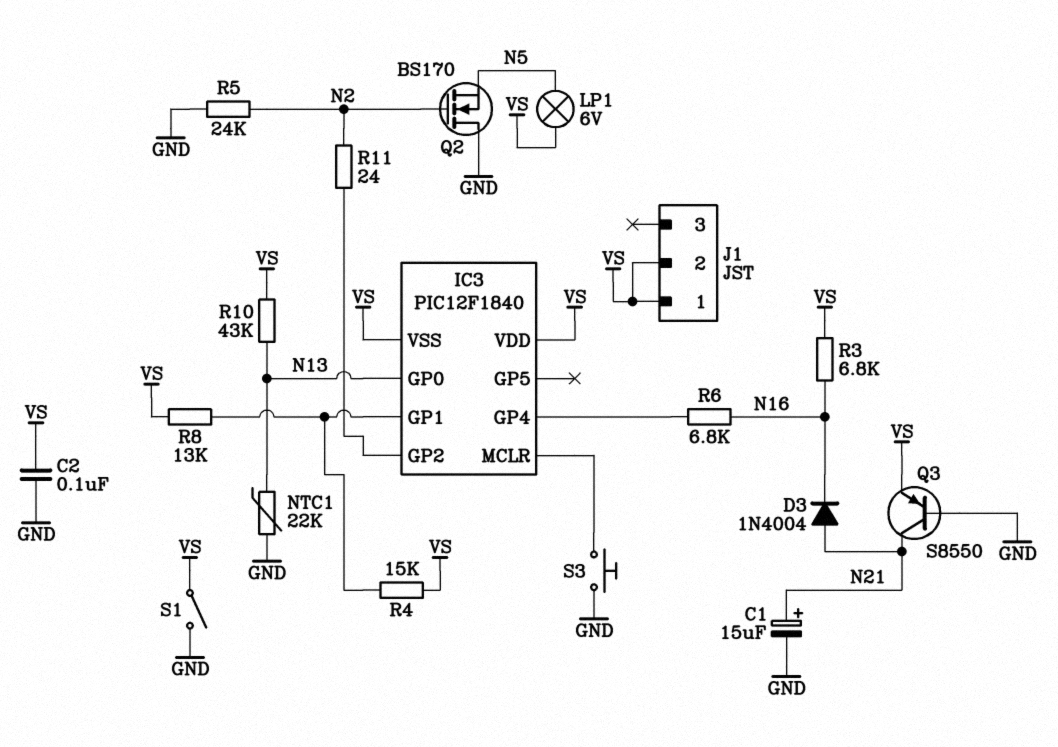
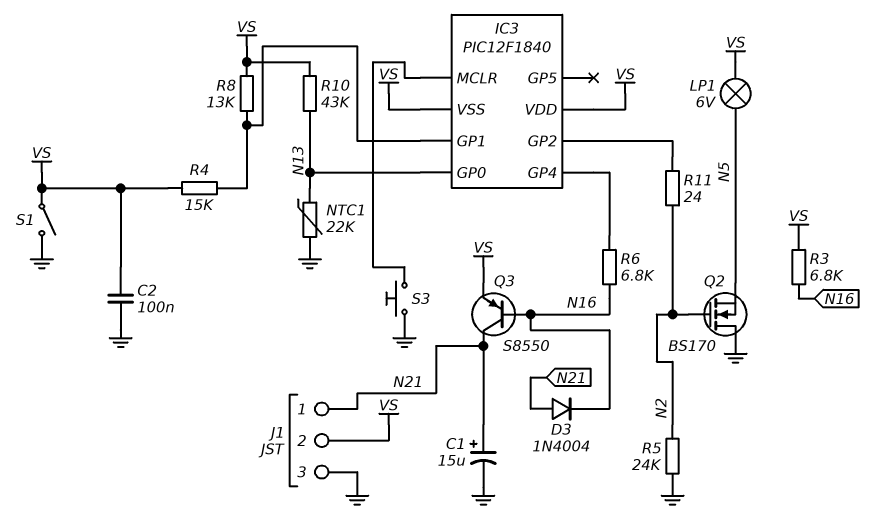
J1 pin 1: VS -> N21
J1 pin 3: none -> GND
Q3: PNP S8550 (B GND, C N21, E VS) -> PNP S8550 (B N16, C N21, E VS)

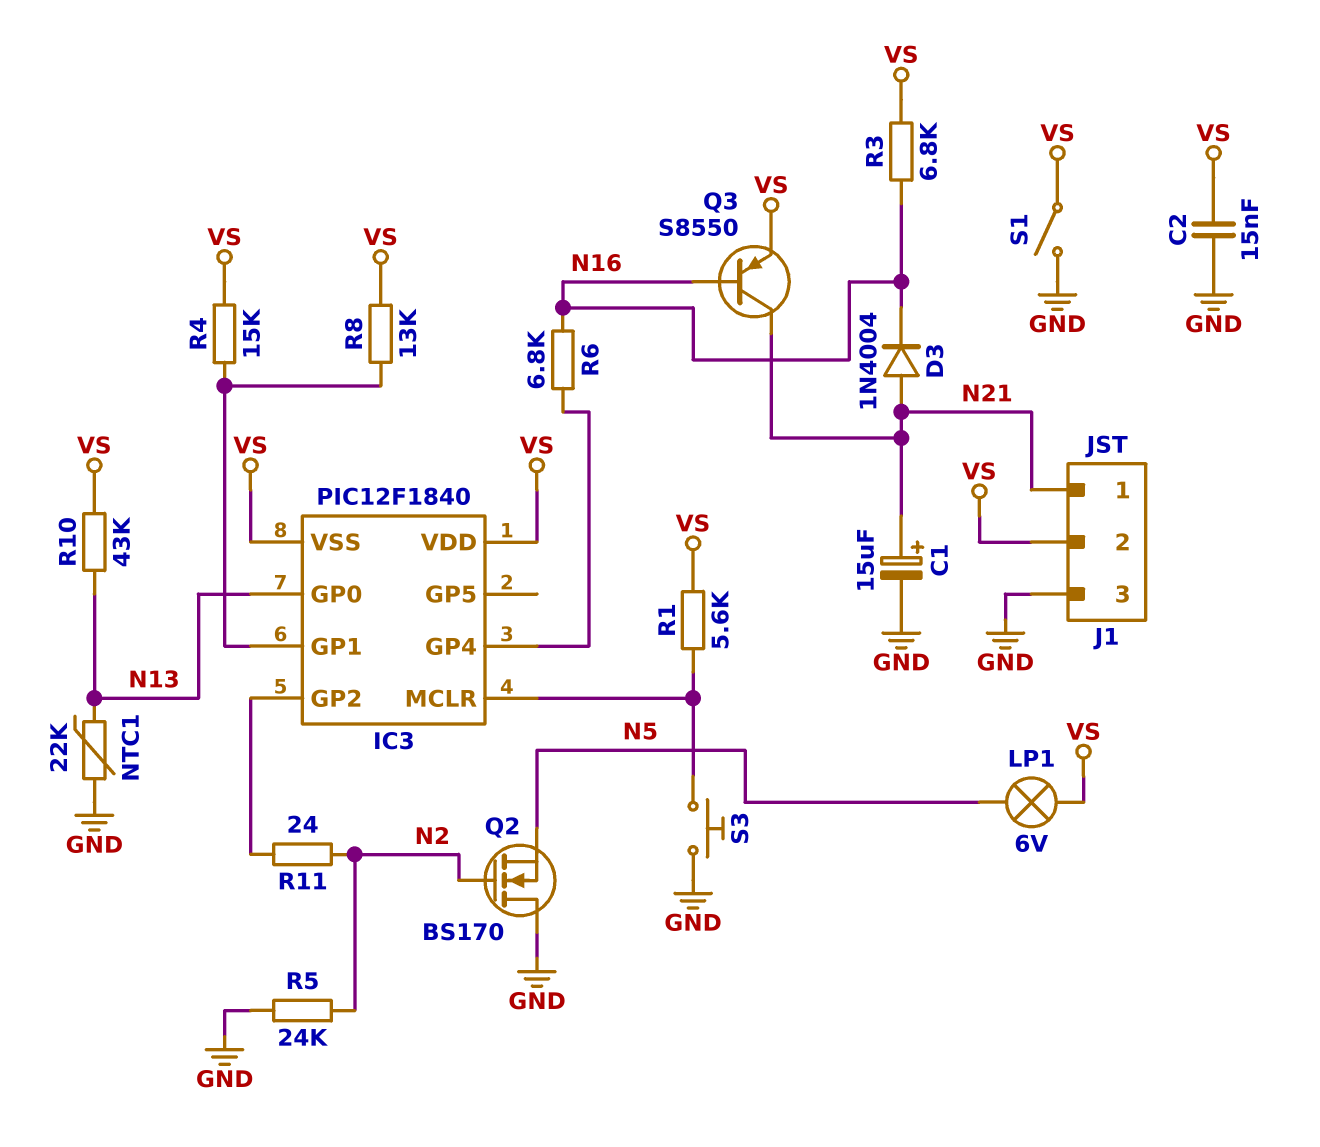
C2: 100nF (GND, VS) -> 15nF (GND, VS)
R1: none -> 5.6k (IC3/MCLR, VS)

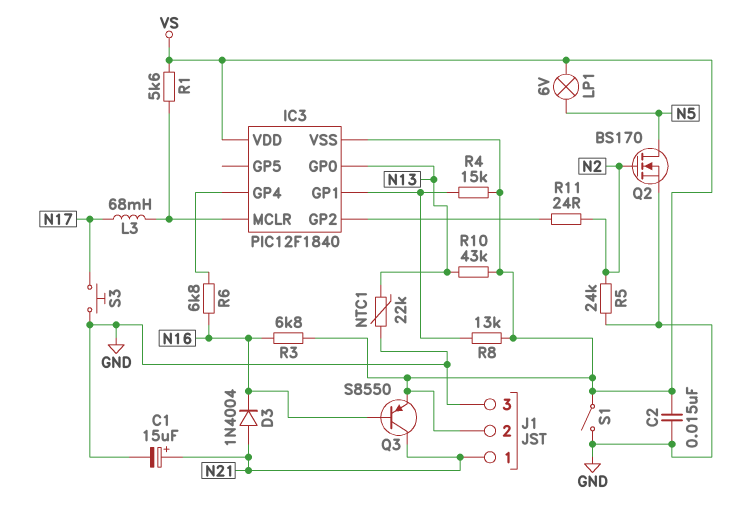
L3: none -> 68mH (IC3/MCLR, N17)
Q2: NMOS BS170 (G N2, D GND, S N5) -> NMOS BS170 (G N2, D N5, S GND)
S3: button (GND, IC3/MCLR) -> button (GND, N17)

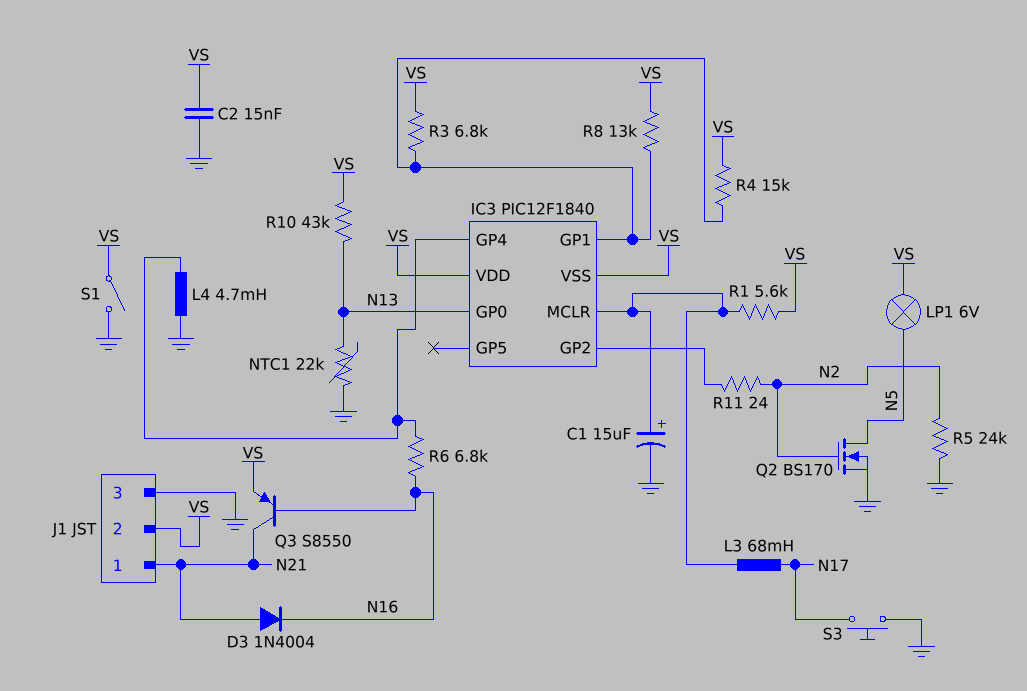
C1: 15uF (plus N21, minus GND) -> 15uF (plus IC3/MCLR, minus GND)
L4: none -> 4.7mH (GND, IC3/GP4)
R3: 6.8k (N16, VS) -> 6.8k (IC3/GP1, VS)

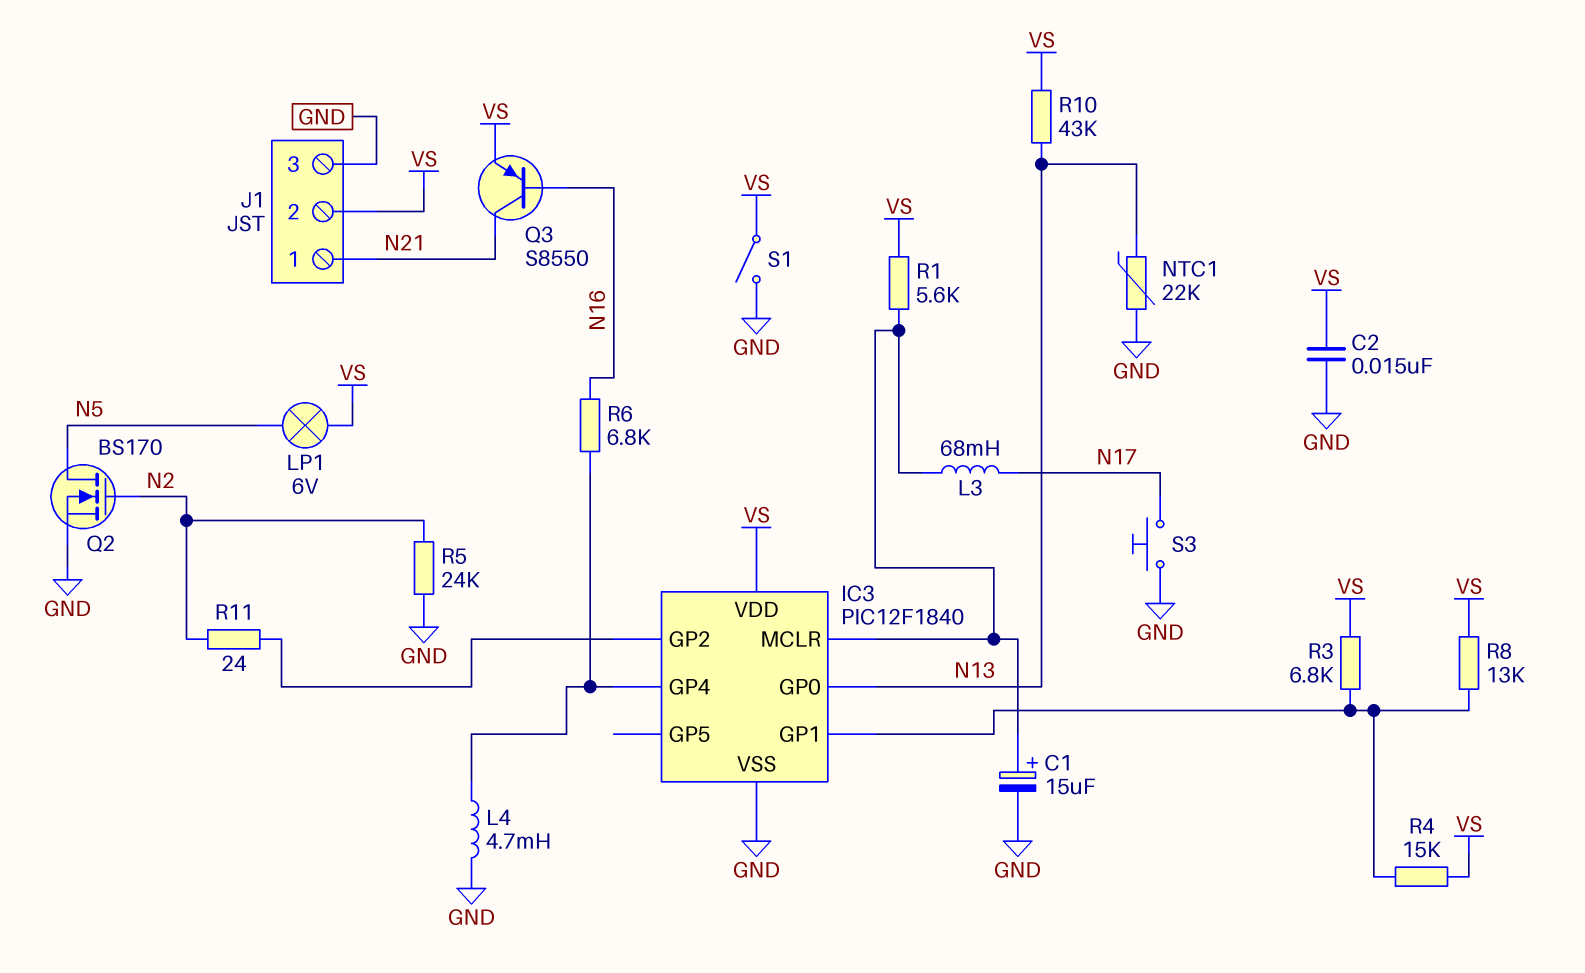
D3: diode 1N4004 (A N21, K N16) -> none
IC3 pin VSS: VS -> GND

